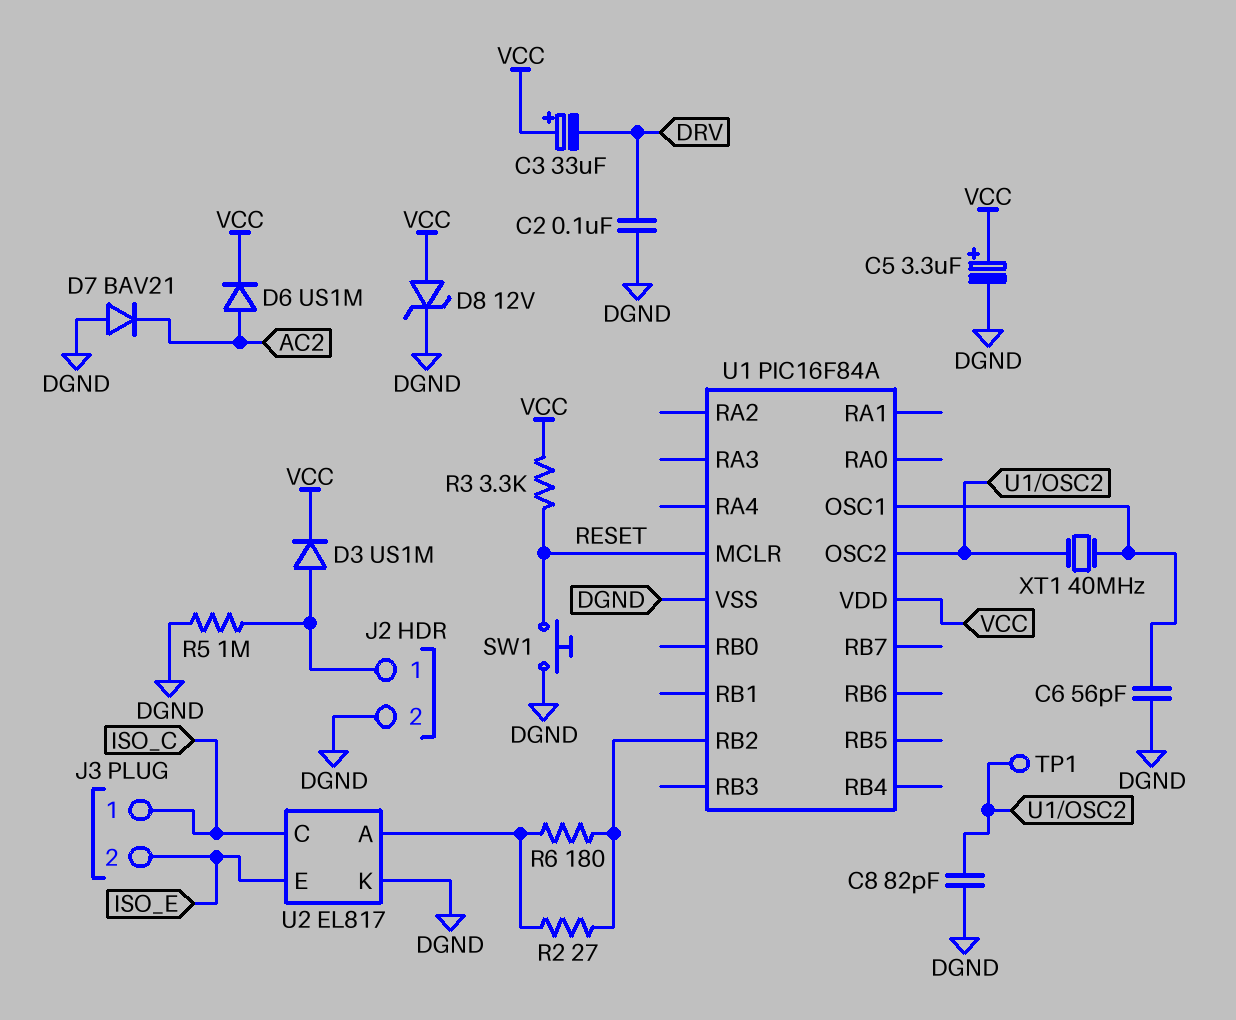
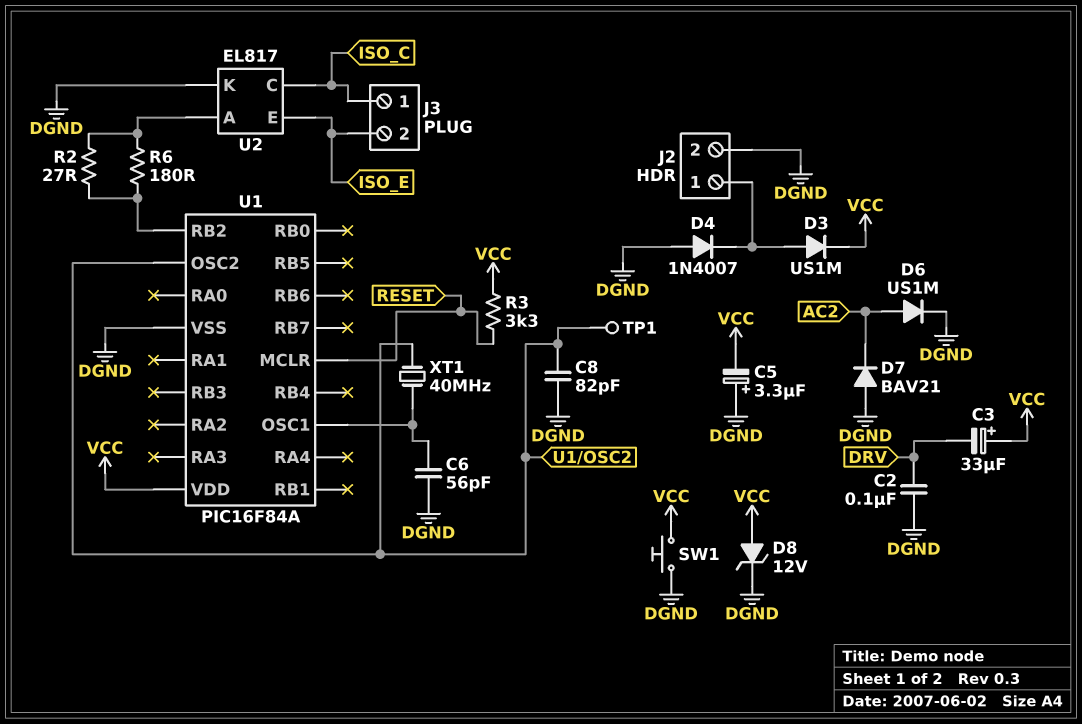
C5: 3.3uF (plus VCC, minus DGND) -> 3.3uF (plus DGND, minus VCC)
D4: none -> diode 1N4007 (A DGND, K J2/1)
D6: diode US1M (A AC2, K VCC) -> diode US1M (A AC2, K DGND)
R5: 1M (DGND, J2/1) -> none
SW1: button (DGND, RESET) -> button (DGND, VCC)

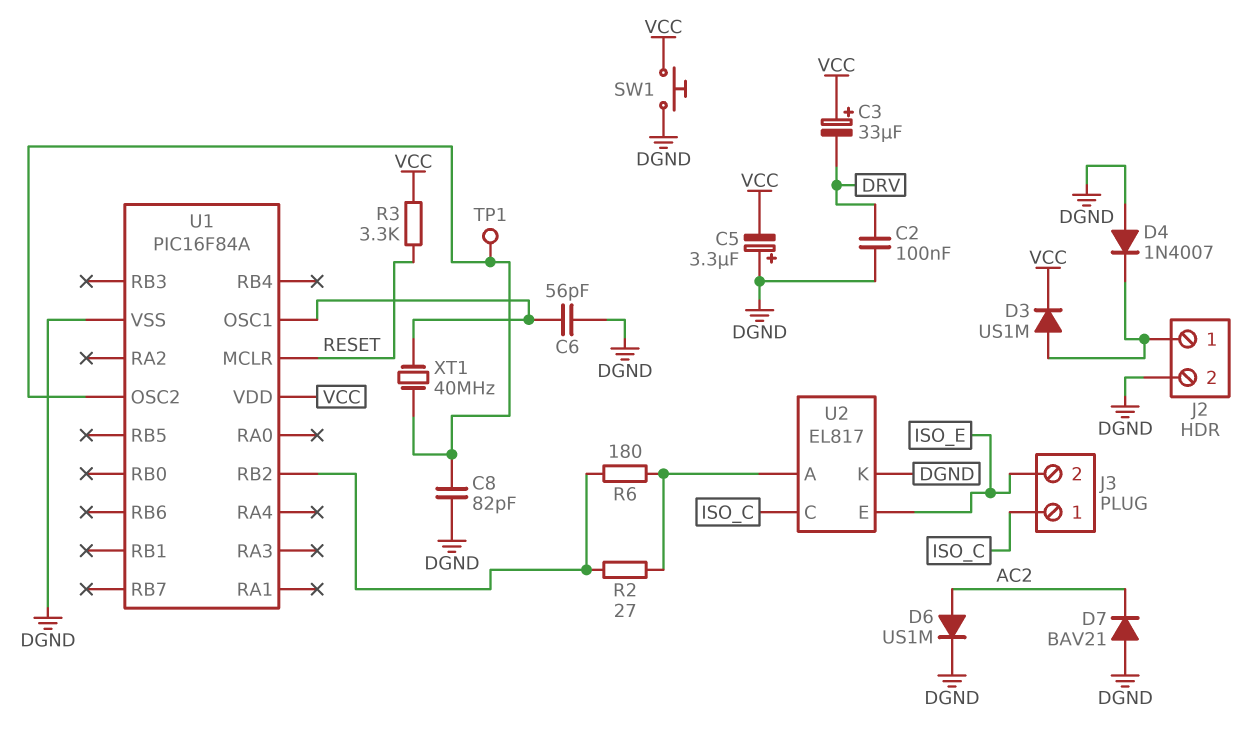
D8: zener 12V (A VCC, K DGND) -> none

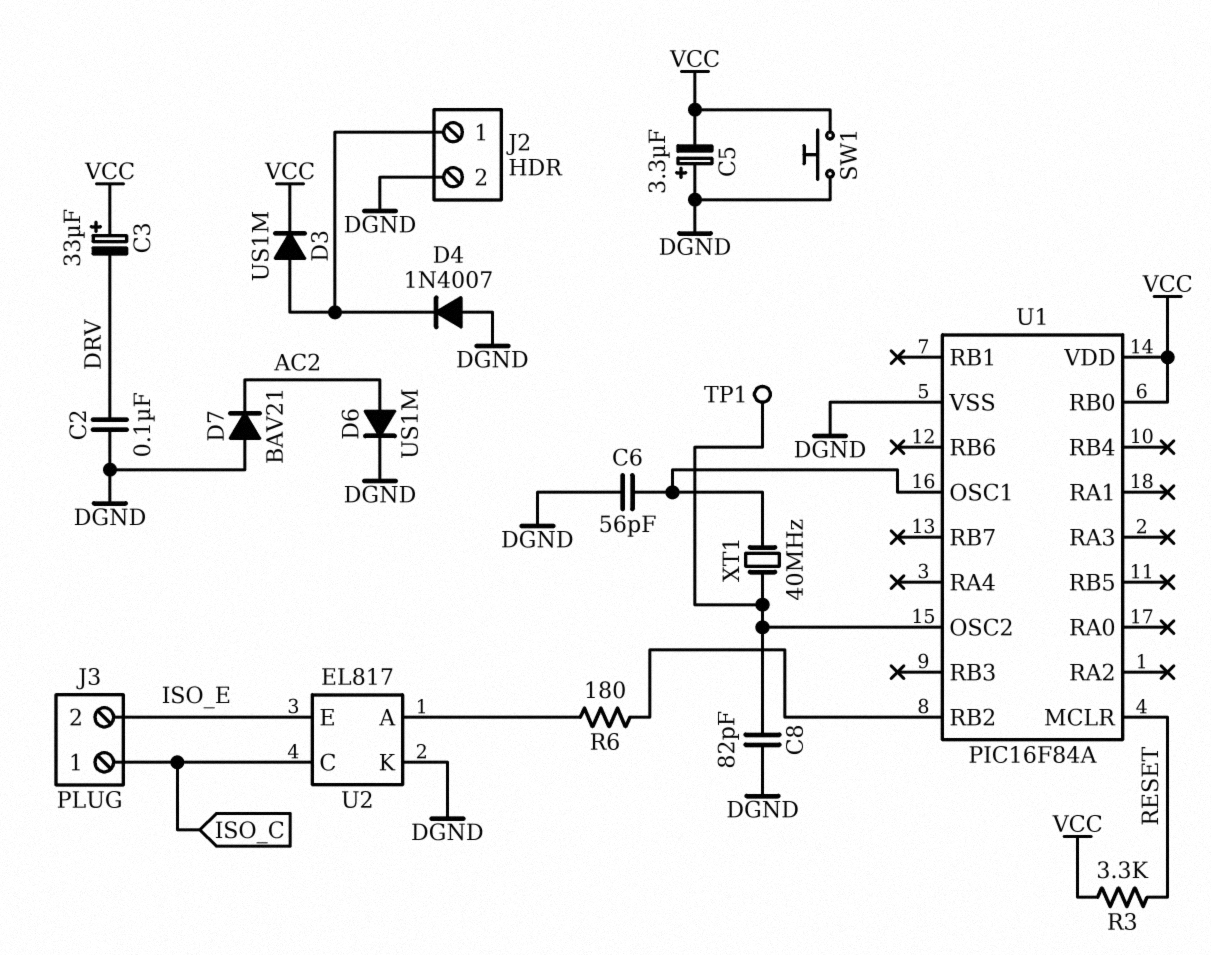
R2: 27 (U1/RB2, U2/A) -> none
U1 pin RB0: none -> VCC

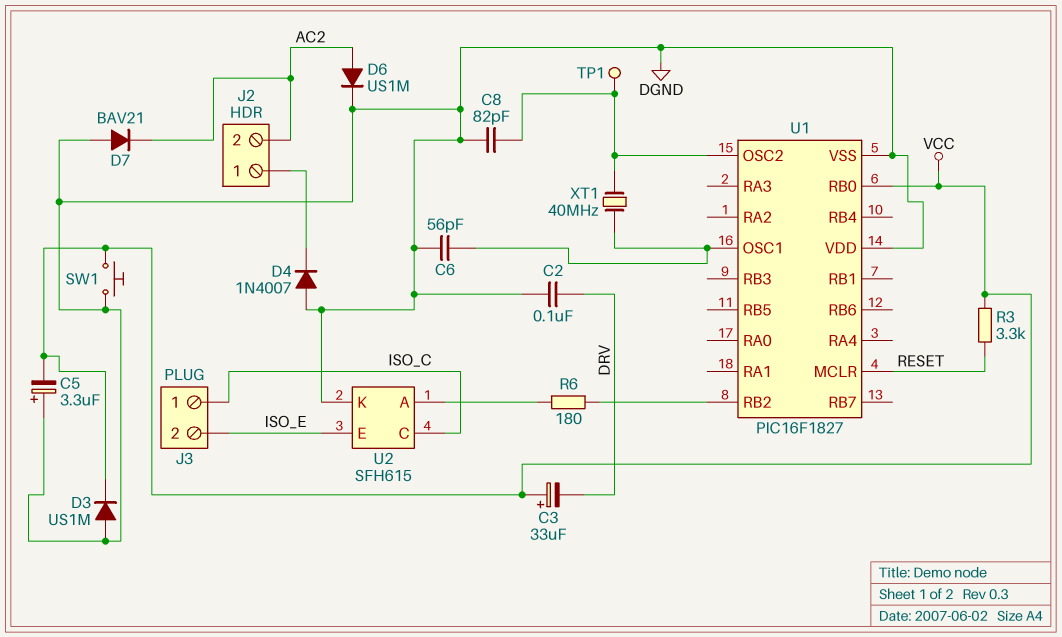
D3: diode US1M (A J2/1, K VCC) -> diode US1M (A DGND, K VCC)
J2 pin 2: DGND -> AC2
U1: PIC16F84A -> PIC16F1827
U1 pin VDD: VCC -> DGND
U2: EL817 -> SFH615

